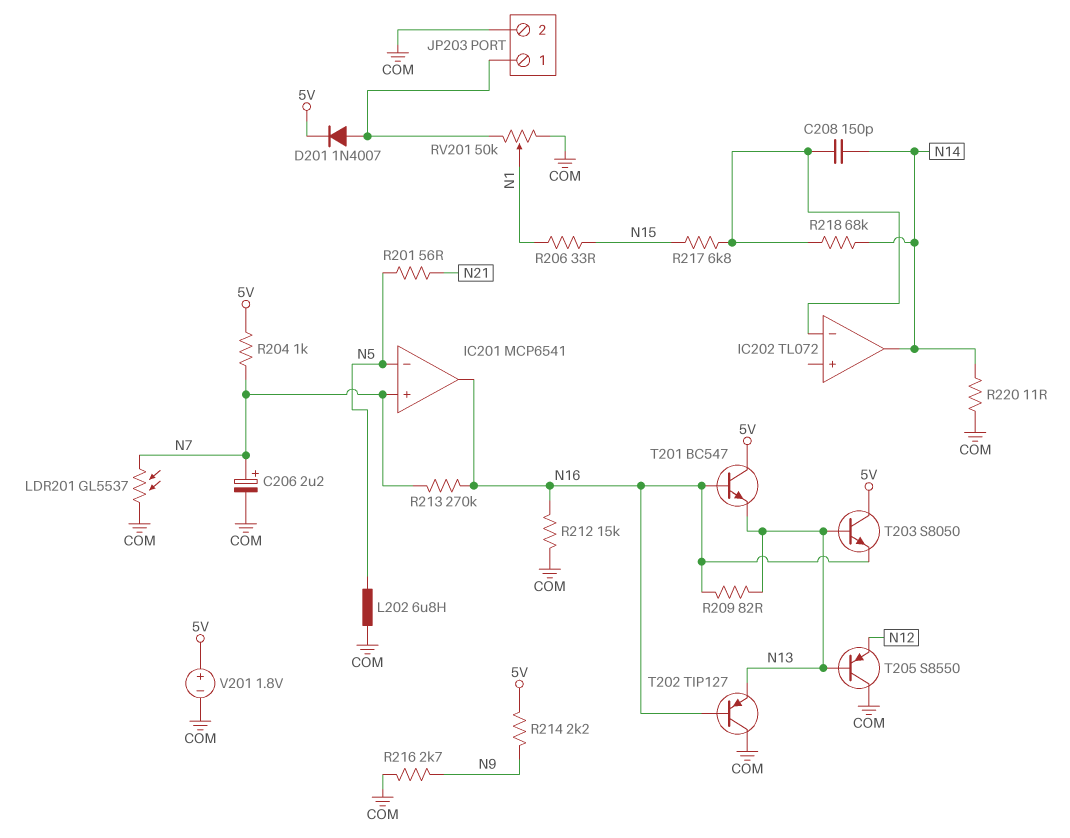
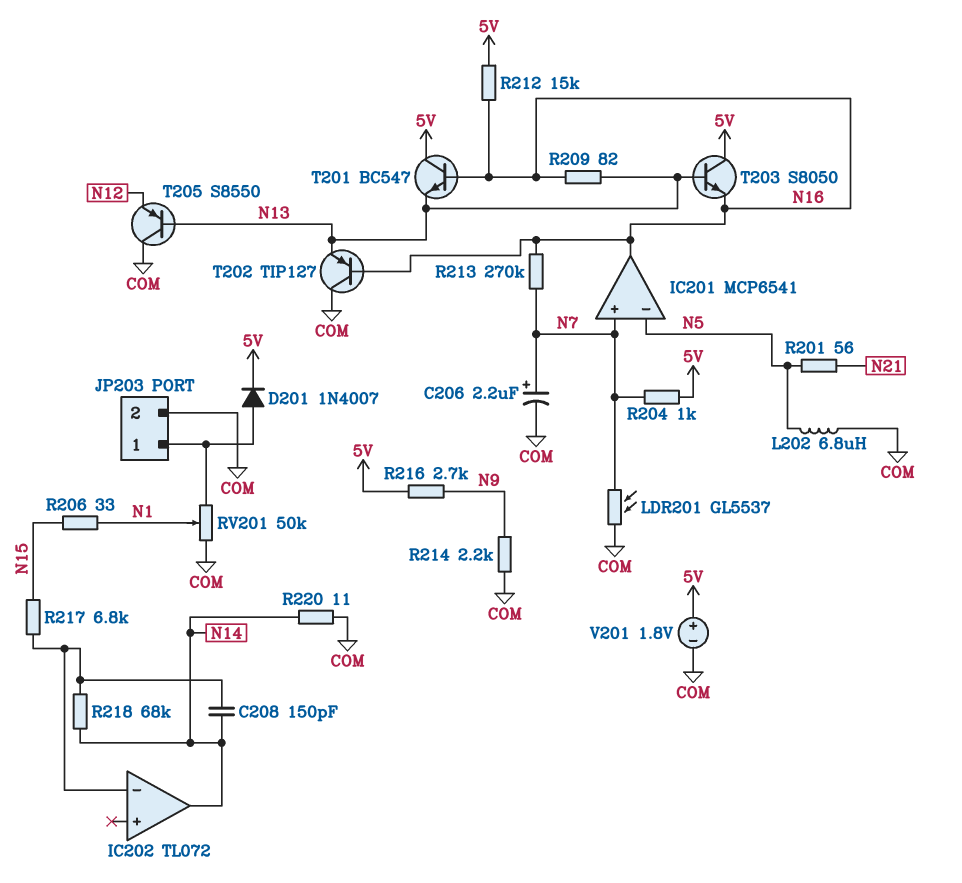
R212: 15k (COM, N16) -> 15k (5V, N16)
R214: 2.2k (5V, N9) -> 2.2k (COM, N9)
R216: 2.7k (COM, N9) -> 2.7k (5V, N9)

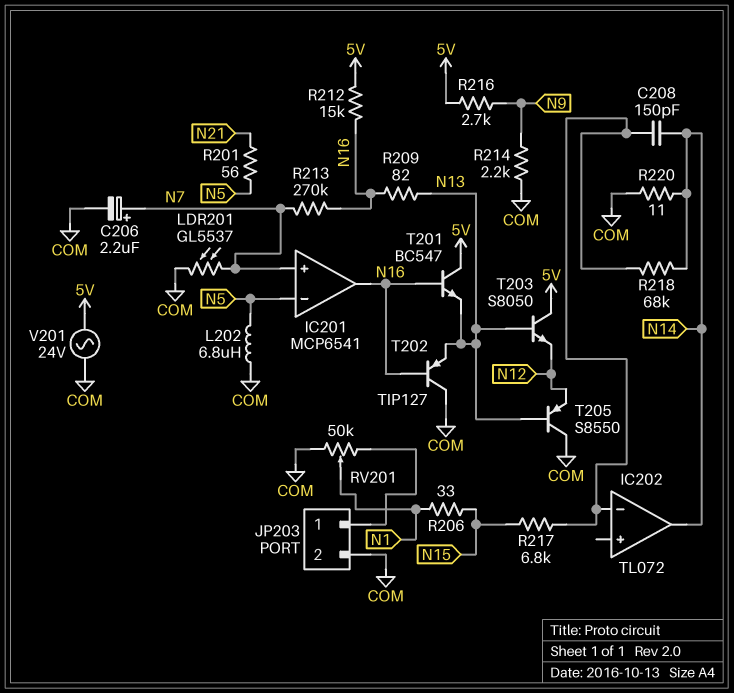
D201: diode 1N4007 (A JP203/1, K 5V) -> none
R204: 1k (5V, N7) -> none
T203: NPN S8050 (B N13, C 5V, E N16) -> NPN S8050 (B N13, C 5V, E N12)
V201: 1.8V (plus 5V, minus COM) -> AC 24V (5V, COM)

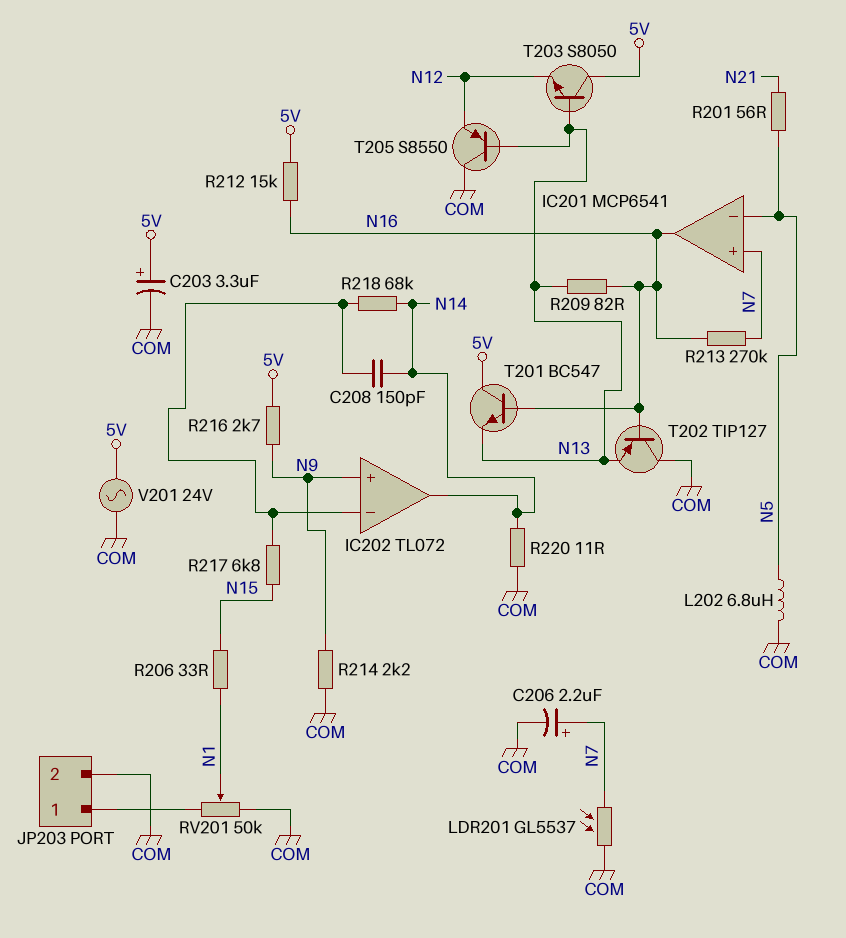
C203: none -> 3.3uF (plus 5V, minus COM)
IC202 pin in+: none -> N9

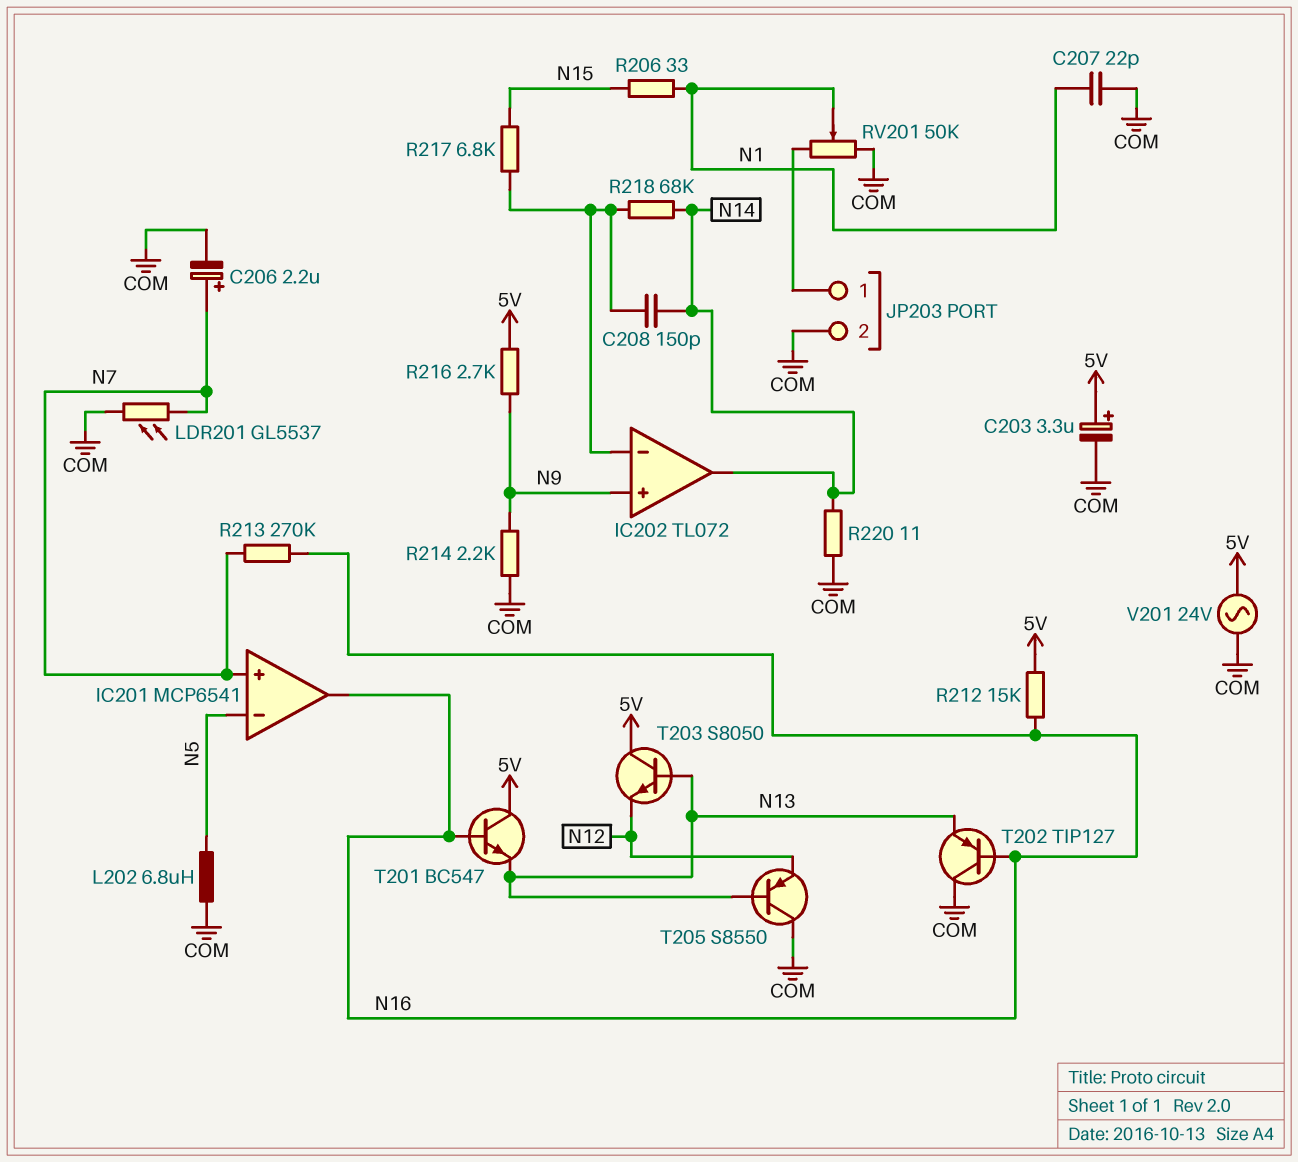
C207: none -> 22pF (COM, N1)
R201: 56 (N5, N21) -> none
R209: 82 (N13, N16) -> none

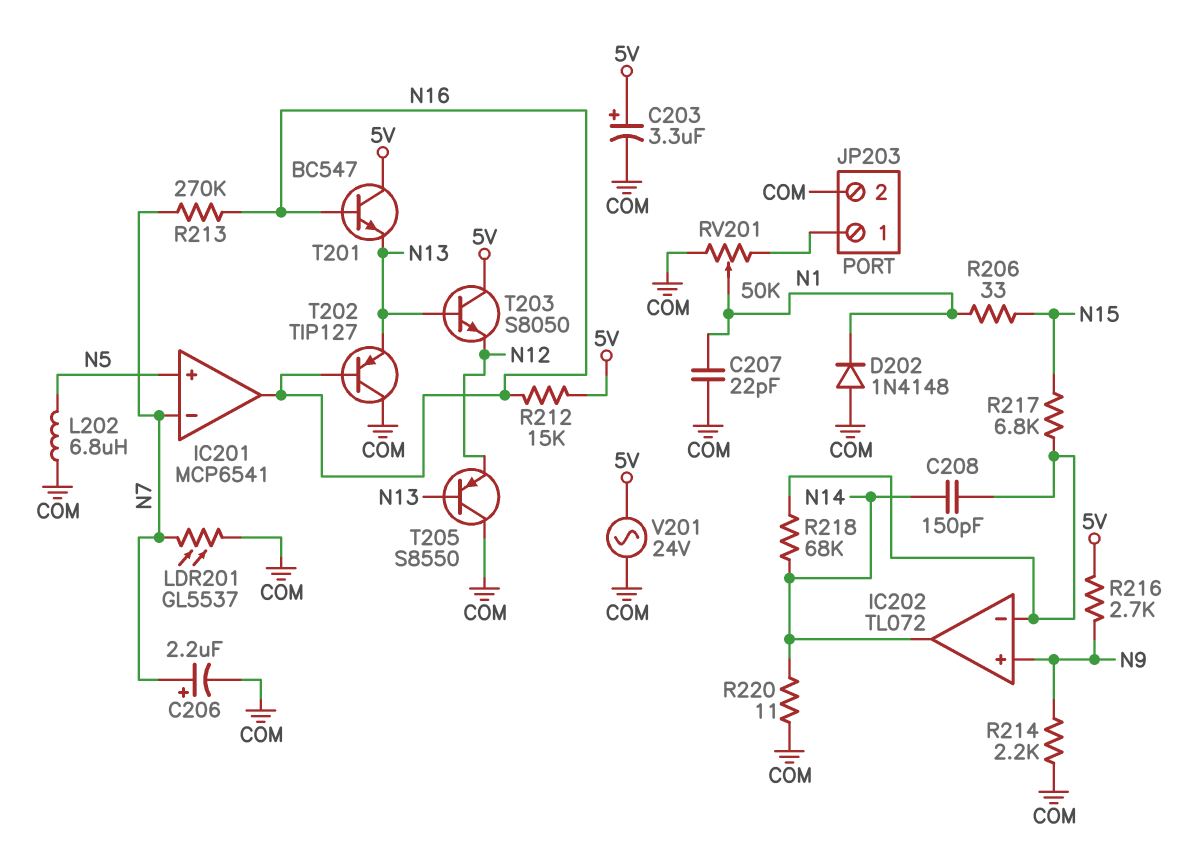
D202: none -> diode 1N4148 (A COM, K N1)
IC201 pin in+: N7 -> N5
IC201 pin in-: N5 -> N7

